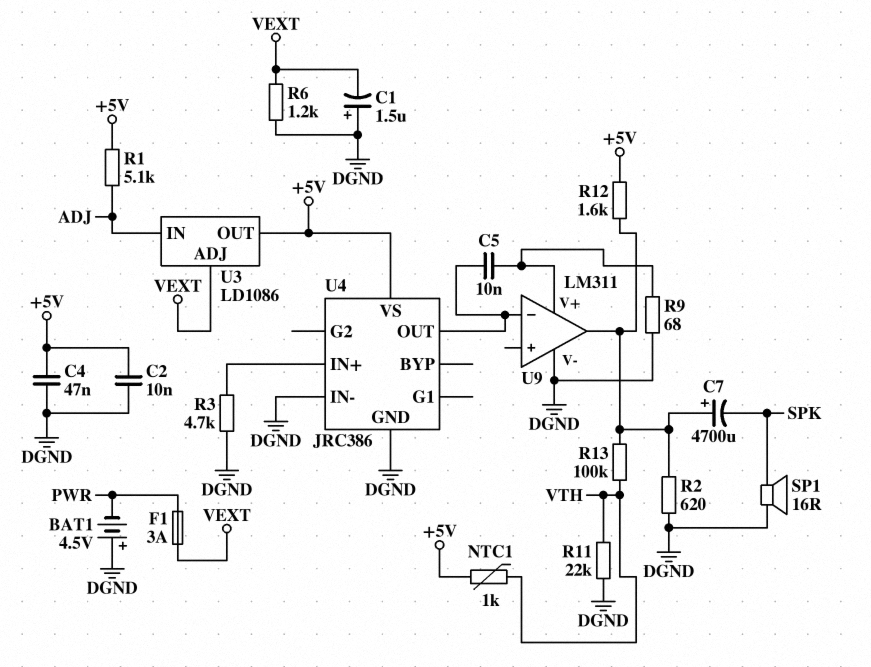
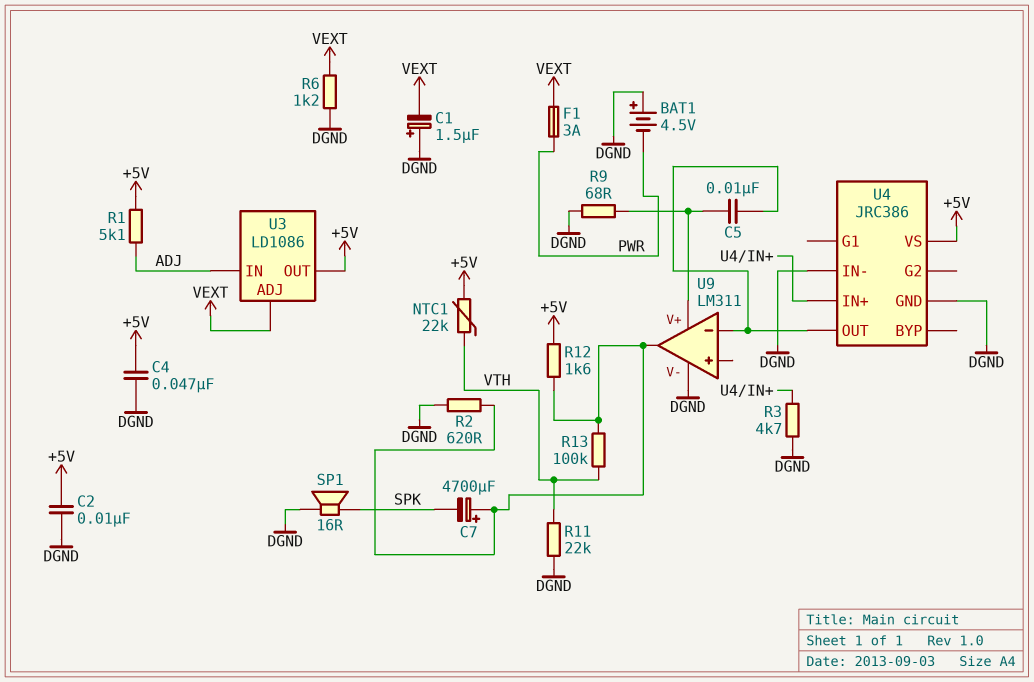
NTC1: 1k (+5V, VTH) -> 22k (+5V, VTH)

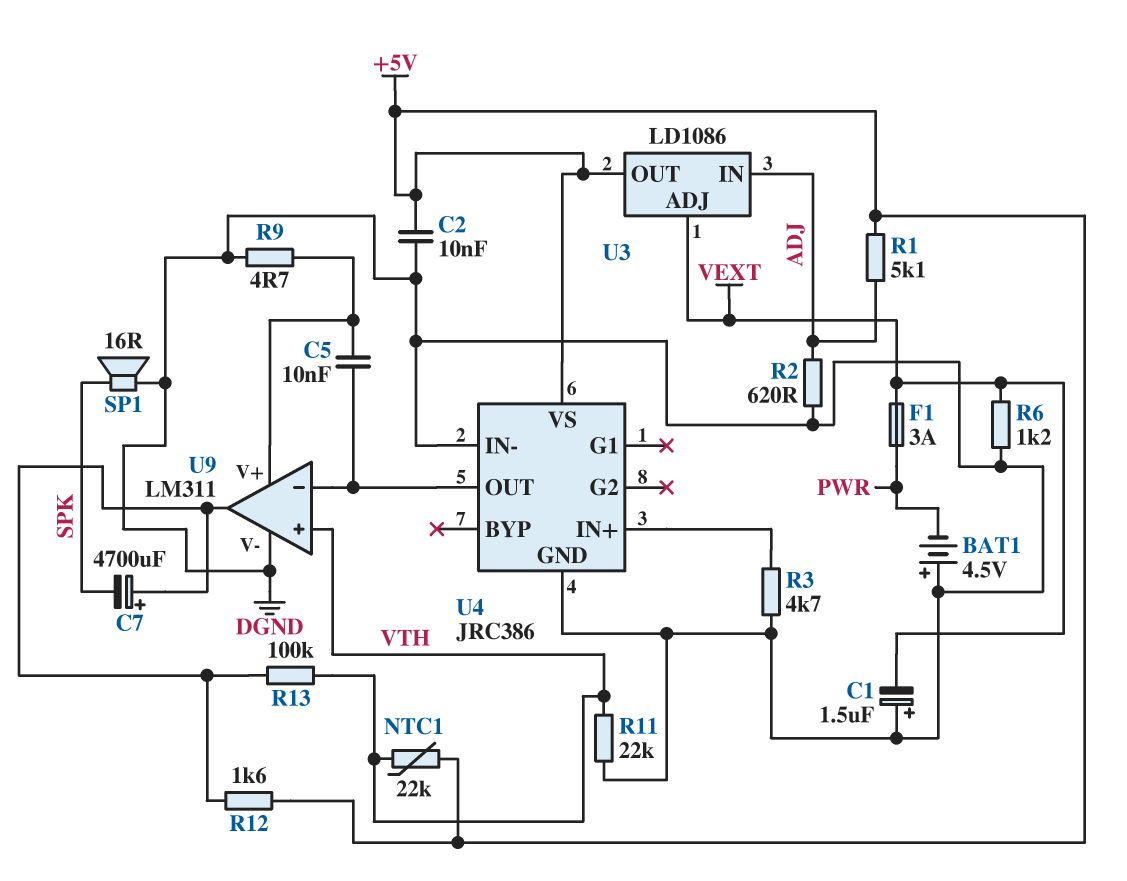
C4: 47nF (+5V, DGND) -> none
R2: 620 (DGND, U9/out) -> 620 (ADJ, DGND)
R9: 68 (DGND, U9/V+) -> 4.7 (DGND, U9/V+)
U9 pin in+: none -> VTH

